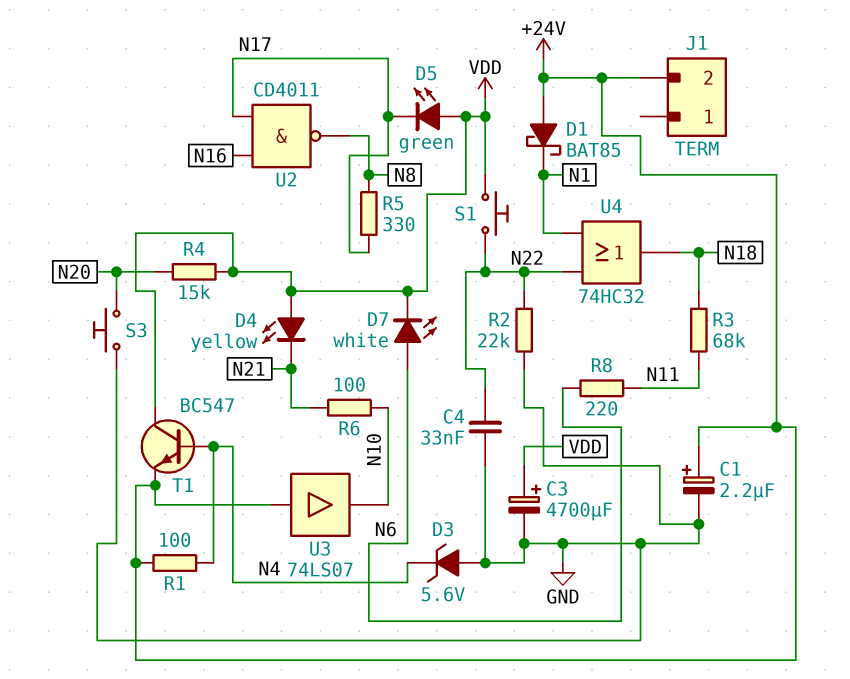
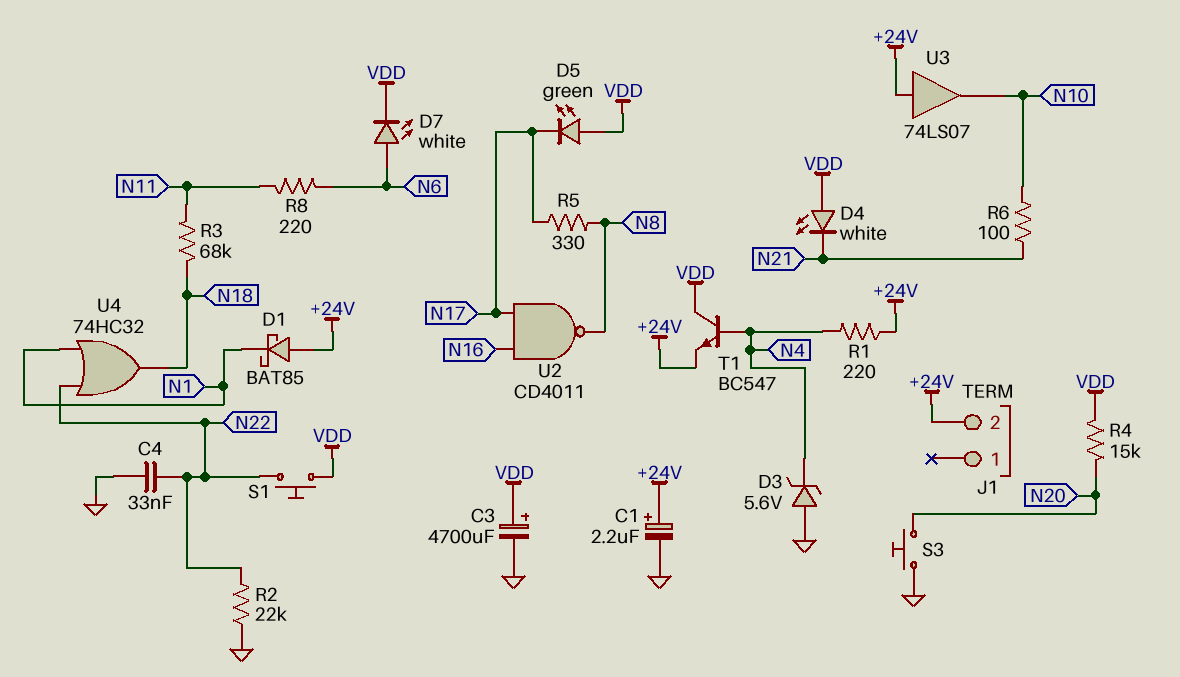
D4: LED yellow (A VDD, K N21) -> LED white (A VDD, K N21)
R1: 100 (+24V, N4) -> 220 (+24V, N4)

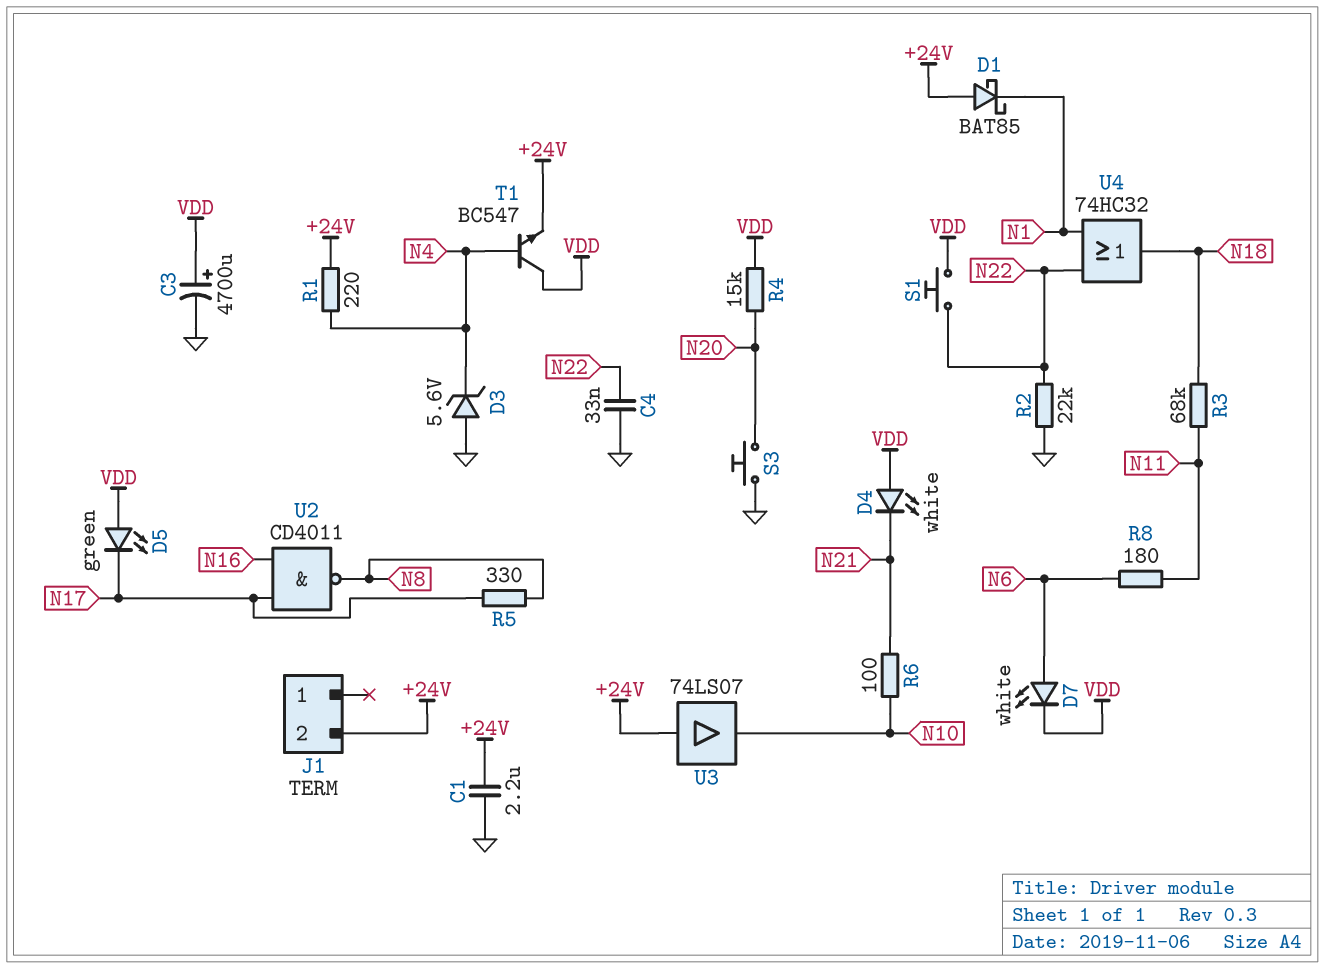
C1: 2.2uF (plus +24V, minus GND) -> 2.2uF (+24V, GND)
R8: 220 (N6, N11) -> 180 (N6, N11)

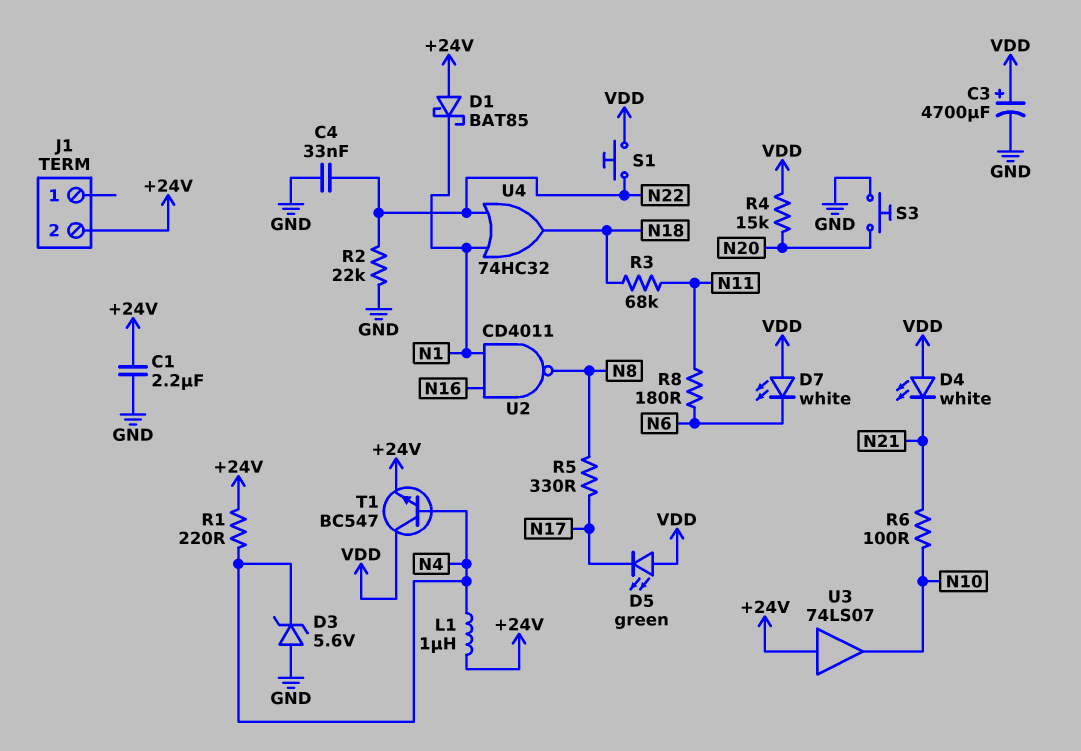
D7: LED white (A N6, K VDD) -> LED white (A VDD, K N6)
L1: none -> 1uH (+24V, N4)
U2: NAND CD4011 (in N16, in N17, out N8) -> NAND CD4011 (in N1, in N16, out N8)

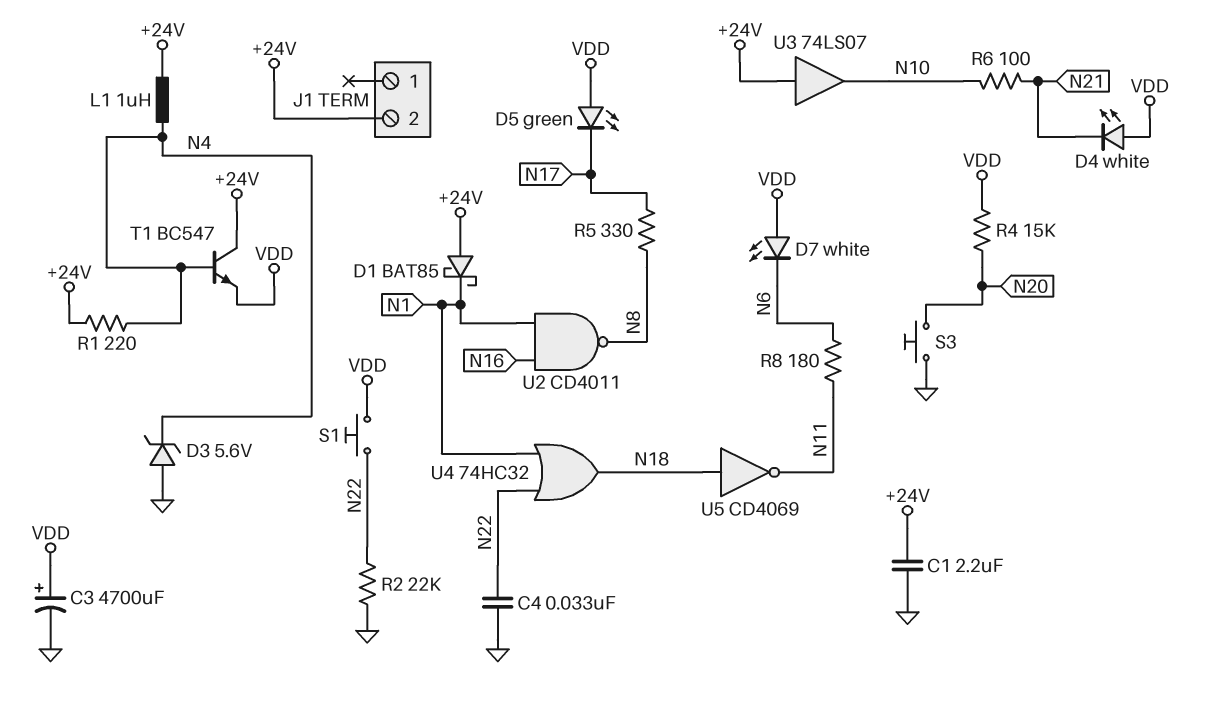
R3: 68k (N11, N18) -> none
T1: NPN BC547 (B N4, C VDD, E +24V) -> NPN BC547 (B N4, C +24V, E VDD)
U5: none -> NOT CD4069 (in N18, out N11)

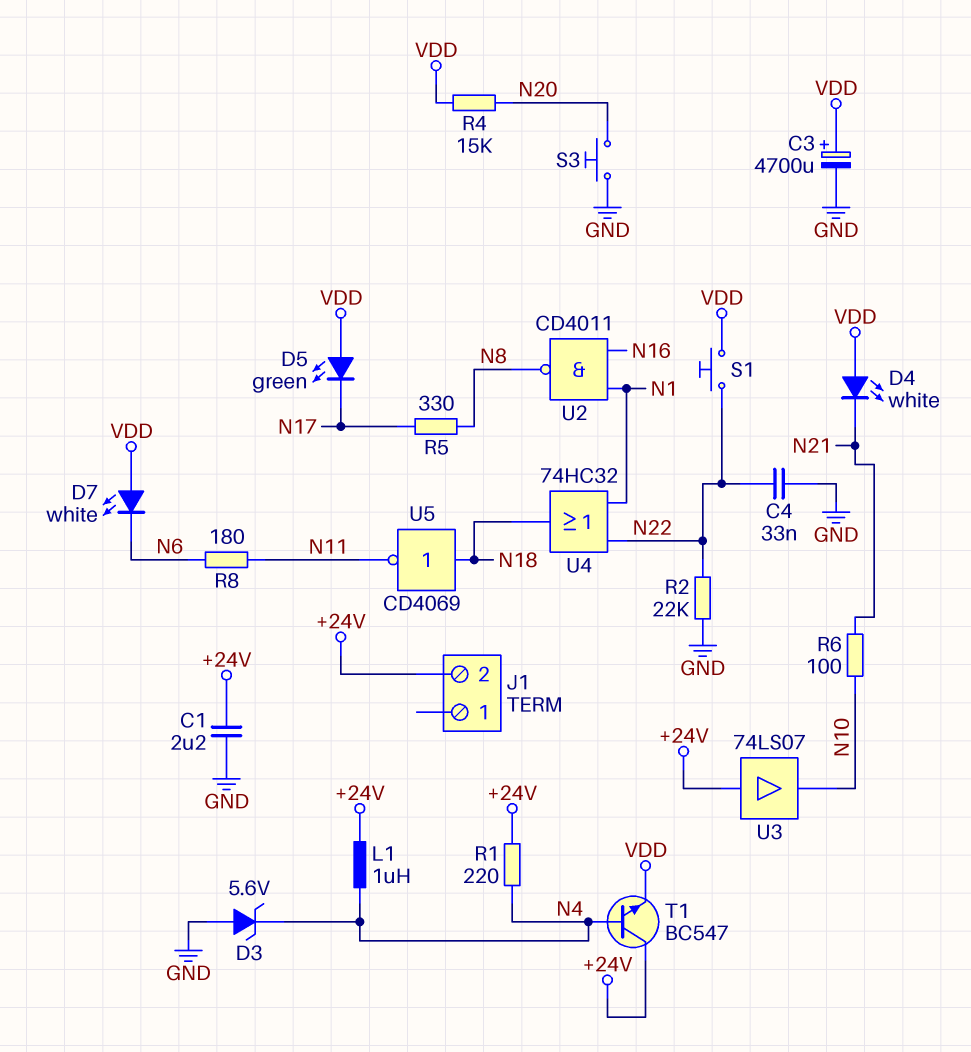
D1: schottky BAT85 (A +24V, K N1) -> none

